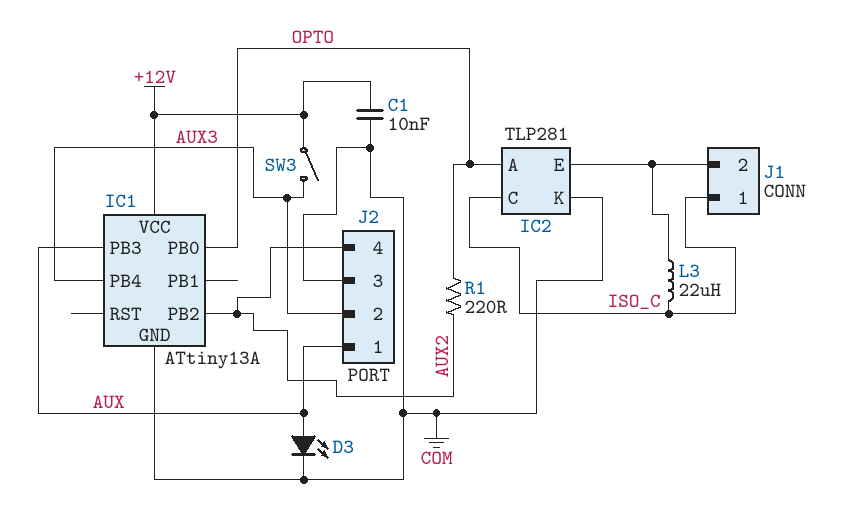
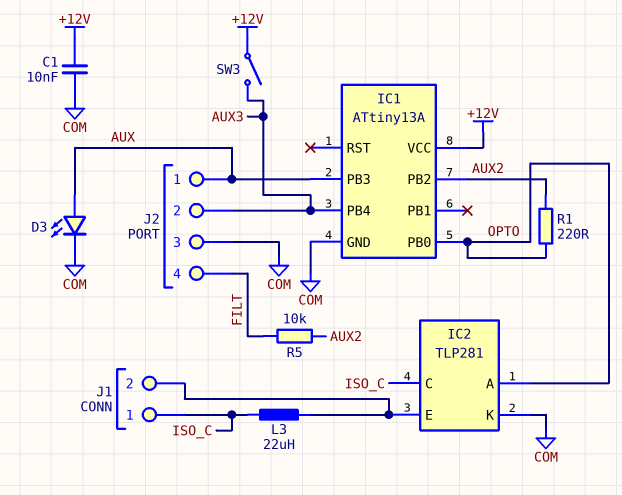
J2 pin 4: AUX2 -> FILT
R5: none -> 10k (AUX2, FILT)

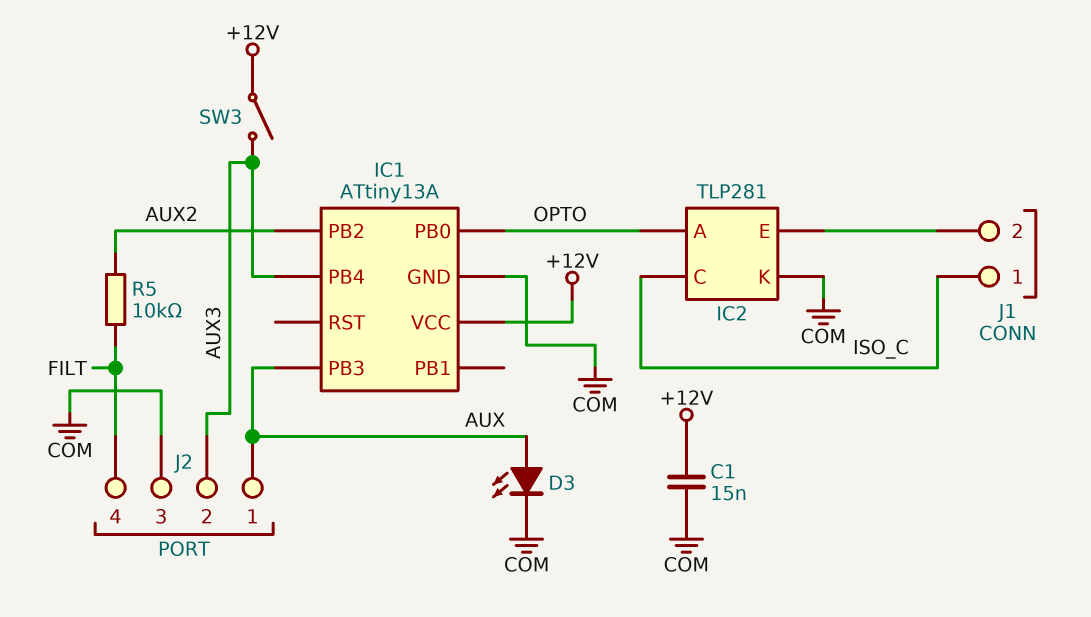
C1: 10nF (+12V, COM) -> 15nF (+12V, COM)
L3: 22uH (IC2/E, ISO_C) -> none
R1: 220 (AUX2, OPTO) -> none

